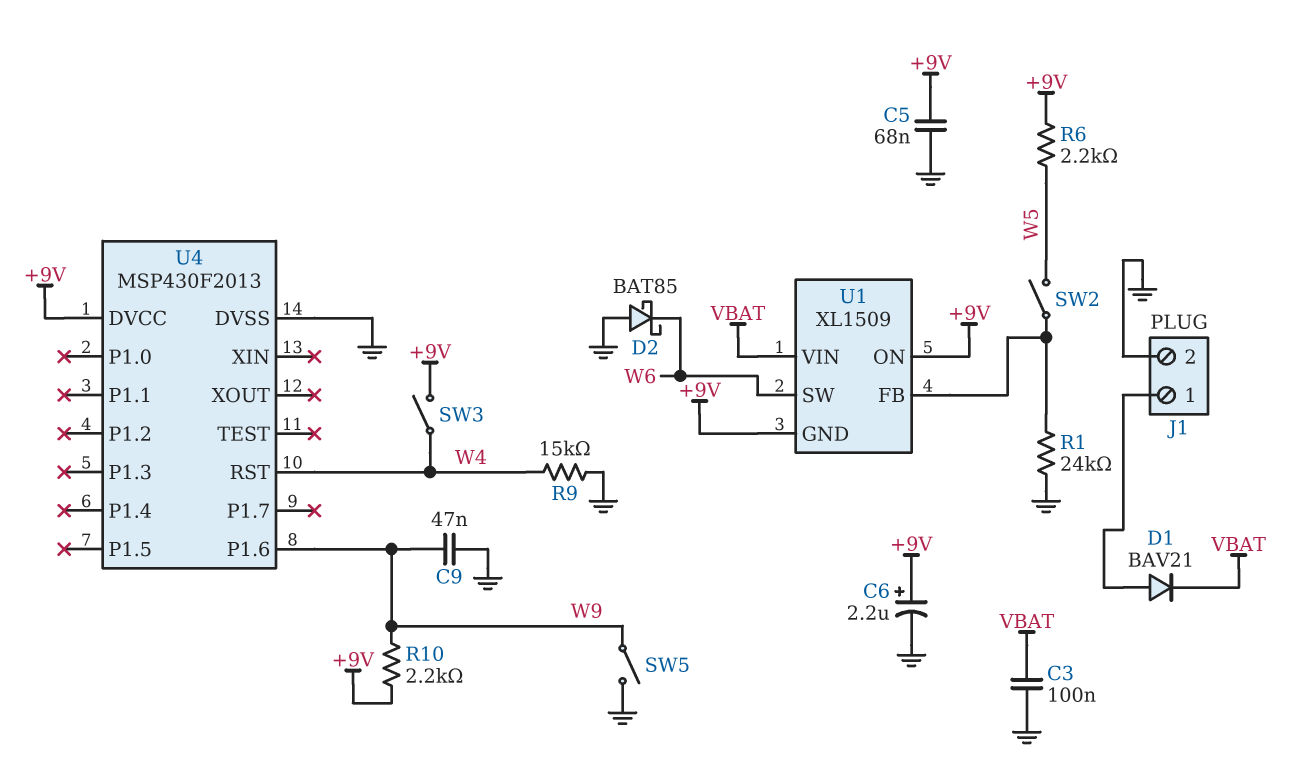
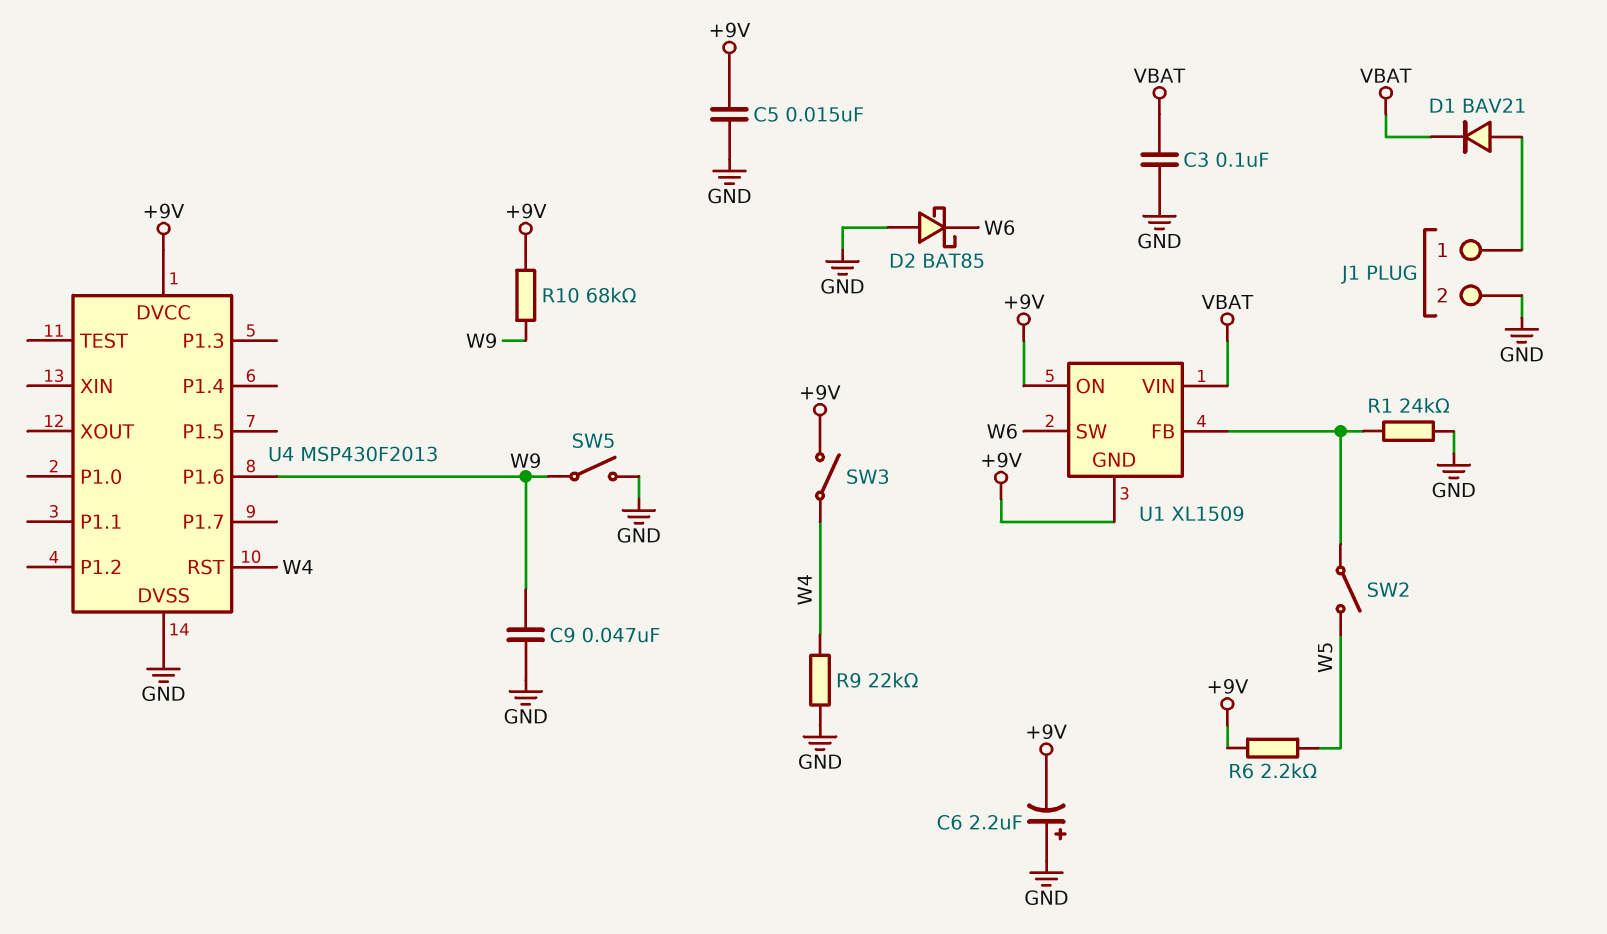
C5: 68nF (+9V, GND) -> 15nF (+9V, GND)
C6: 2.2uF (plus +9V, minus GND) -> 2.2uF (plus GND, minus +9V)
R9: 15k (GND, W4) -> 22k (GND, W4)
R10: 2.2k (+9V, W9) -> 68k (+9V, W9)

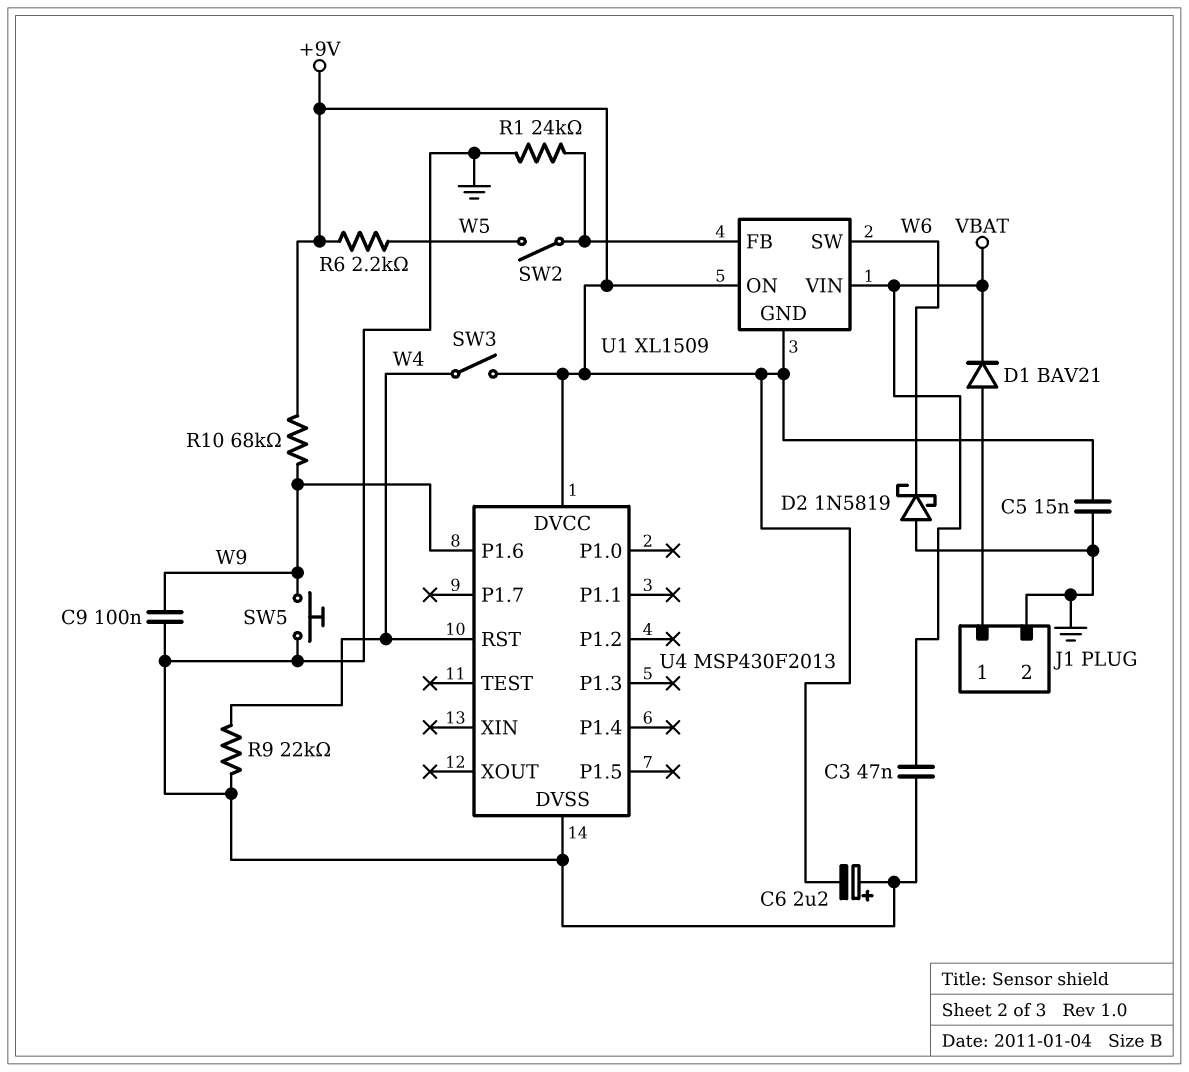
C3: 100nF (GND, VBAT) -> 47nF (GND, VBAT)
C9: 47nF (GND, W9) -> 100nF (GND, W9)
D2: schottky BAT85 (A GND, K W6) -> schottky 1N5819 (A GND, K W6)
SW5: switch (GND, W9) -> button (GND, W9)

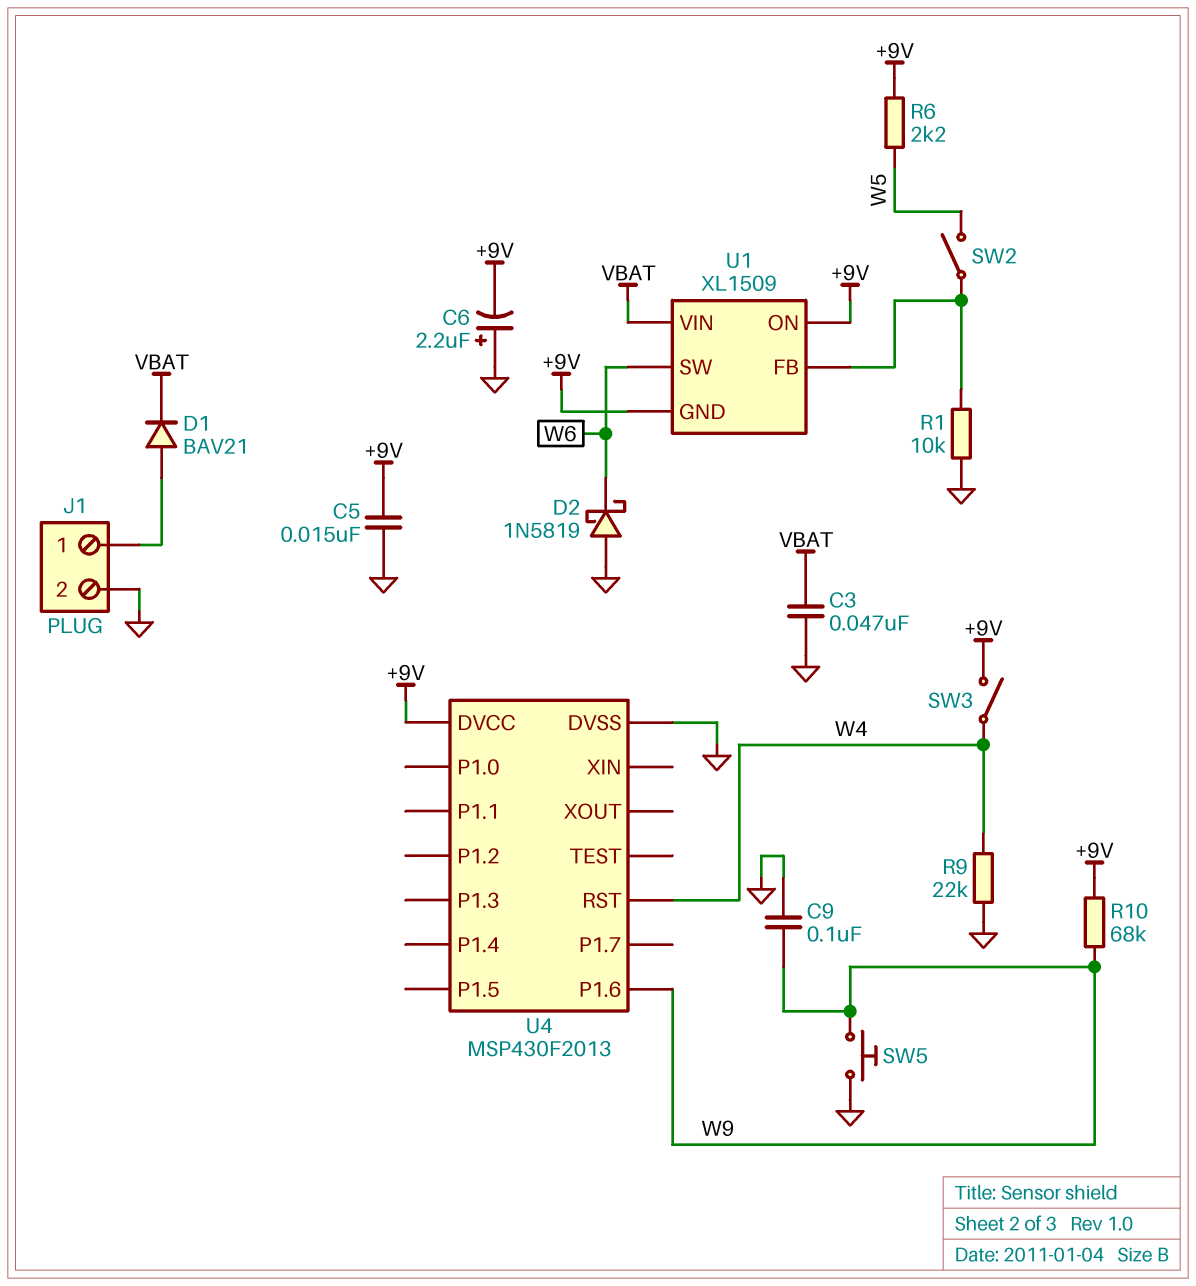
R1: 24k (GND, U1/FB) -> 10k (GND, U1/FB)

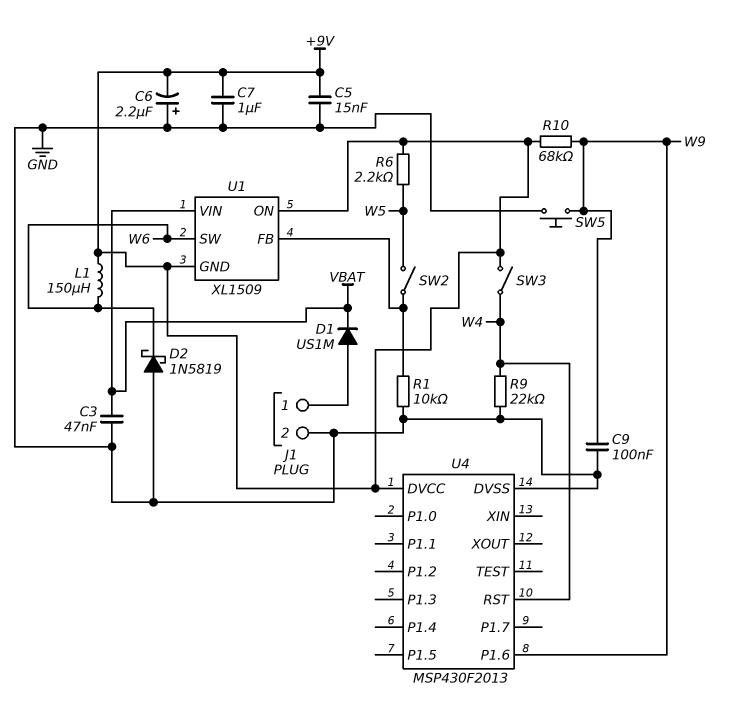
C7: none -> 1uF (+9V, GND)
D1: diode BAV21 (A J1/1, K VBAT) -> diode US1M (A J1/1, K VBAT)
L1: none -> 150uH (+9V, W6)

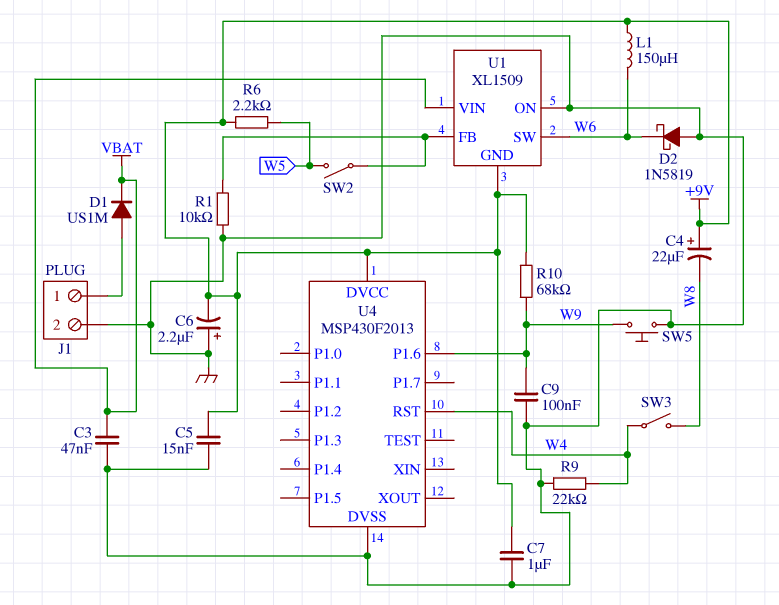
C4: none -> 22uF (plus +9V, minus W8)
SW3: switch (+9V, W4) -> switch (W4, W8)
U1 pin ON: +9V -> GND

